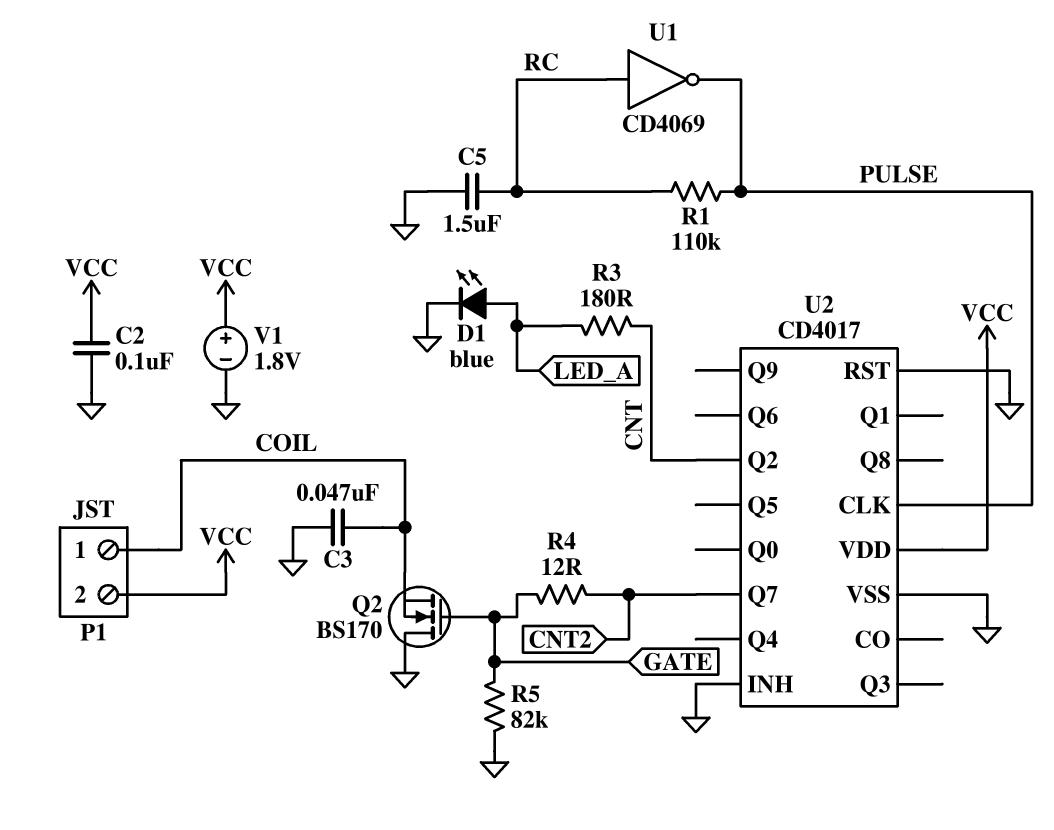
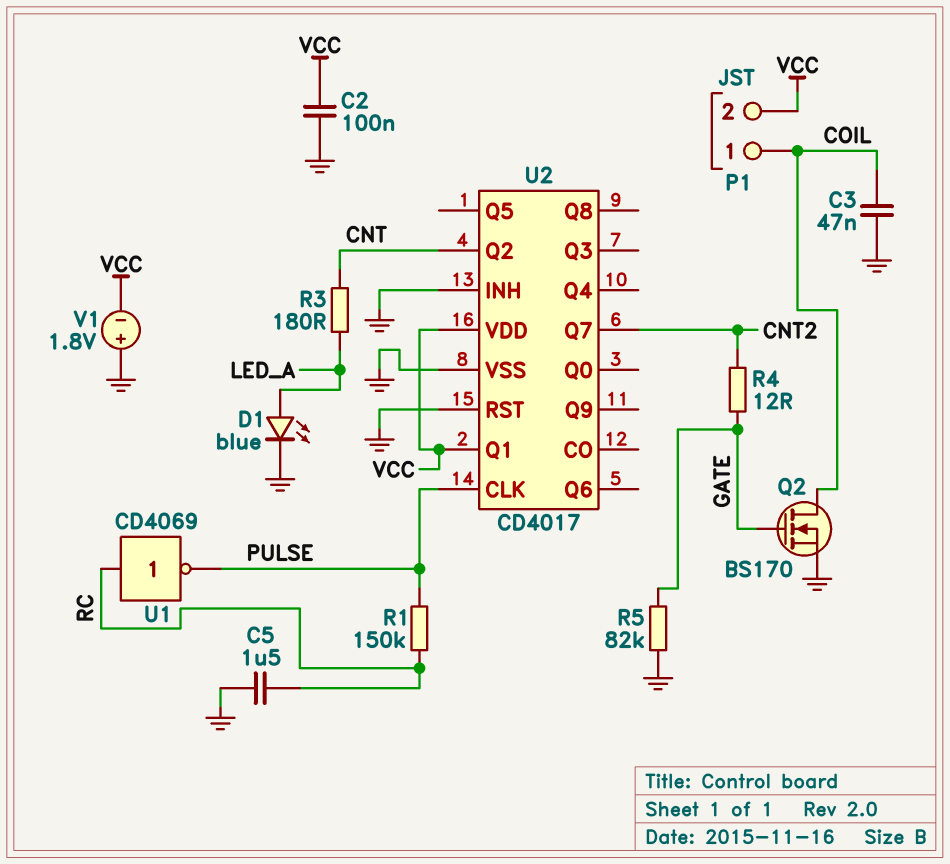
Q2: NMOS BS170 (G GATE, D GND, S COIL) -> NMOS BS170 (G GATE, D COIL, S GND)
R1: 110k (PULSE, RC) -> 150k (PULSE, RC)
U2 pin Q1: none -> VCC
V1: 1.8V (plus VCC, minus GND) -> 1.8V (plus GND, minus VCC)

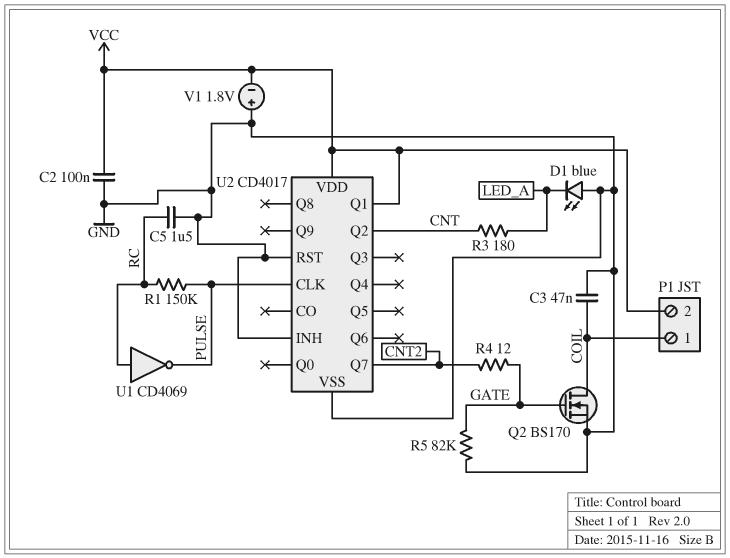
D1: LED blue (A LED_A, K GND) -> LED blue (A GND, K LED_A)

